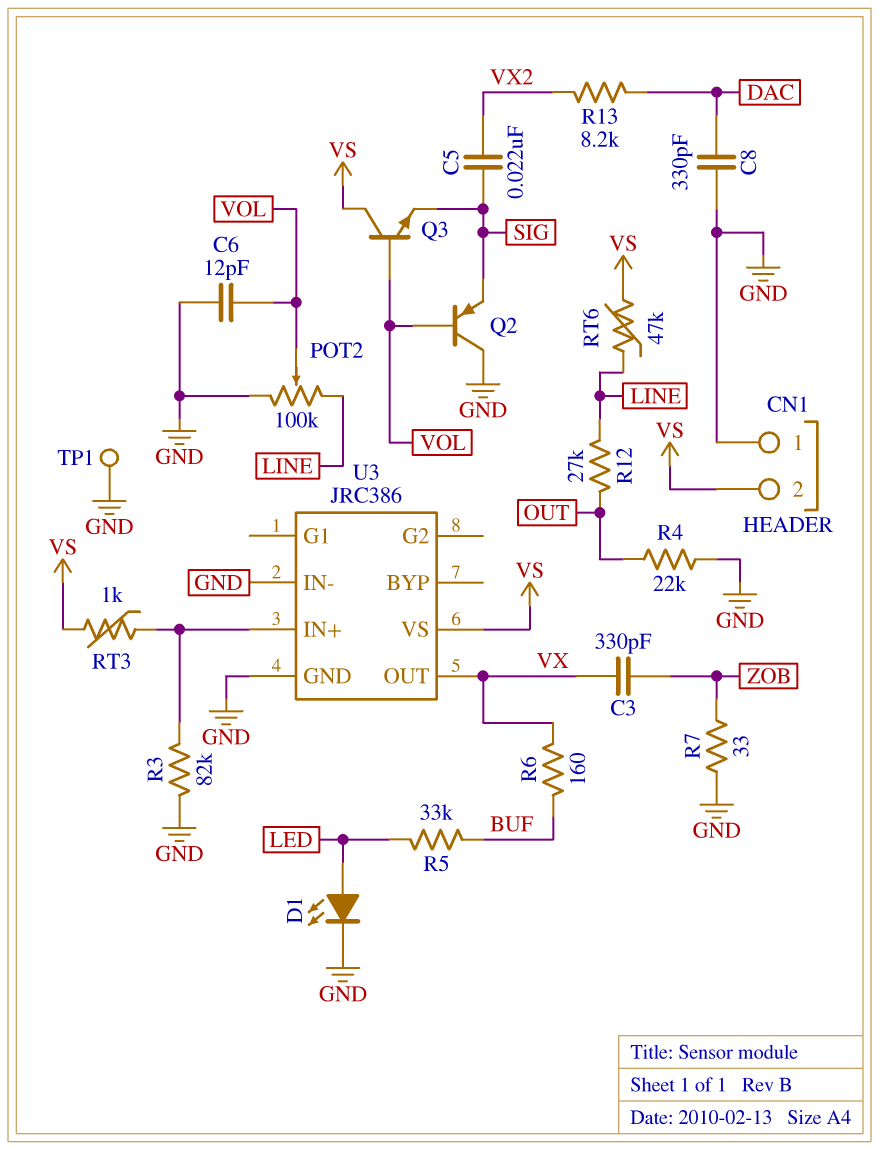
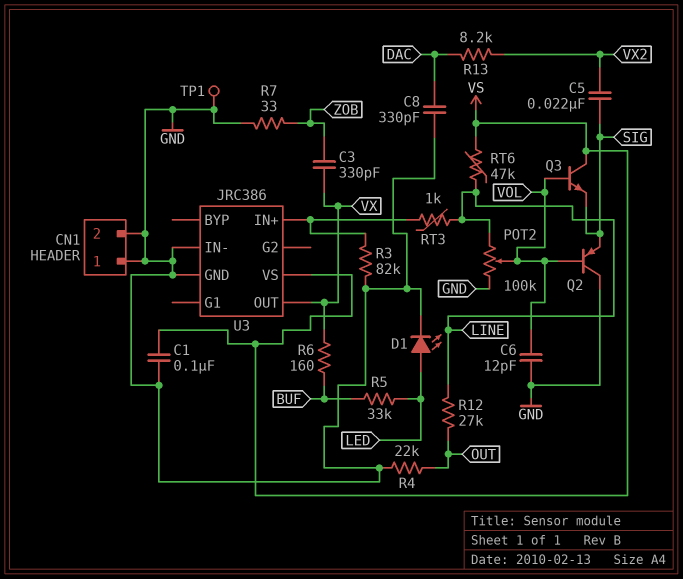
C1: none -> 100nF (GND, VS)
CN1 pin 2: VS -> GND
RT3: 1k (U3/IN+, VS) -> 1k (LINE, U3/IN+)

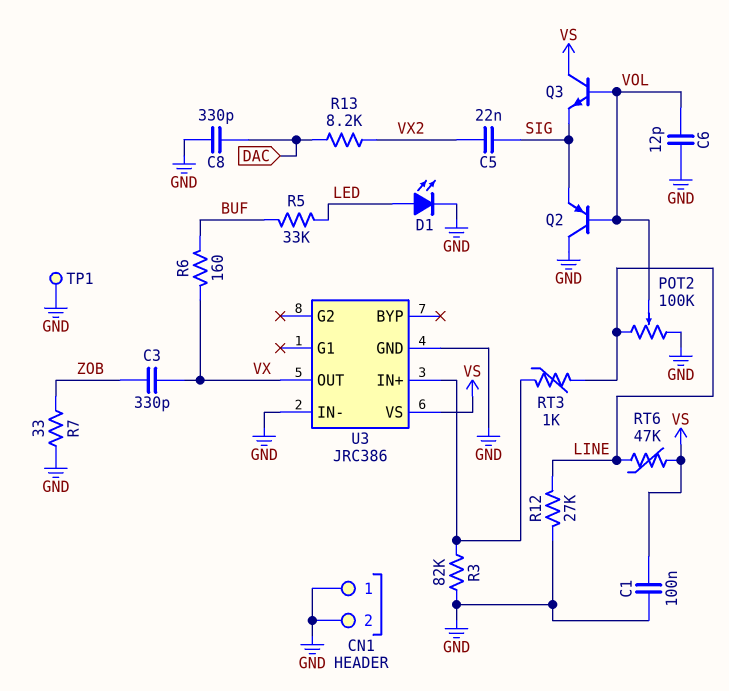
R4: 22k (GND, OUT) -> none
R12: 27k (LINE, OUT) -> 27k (GND, LINE)

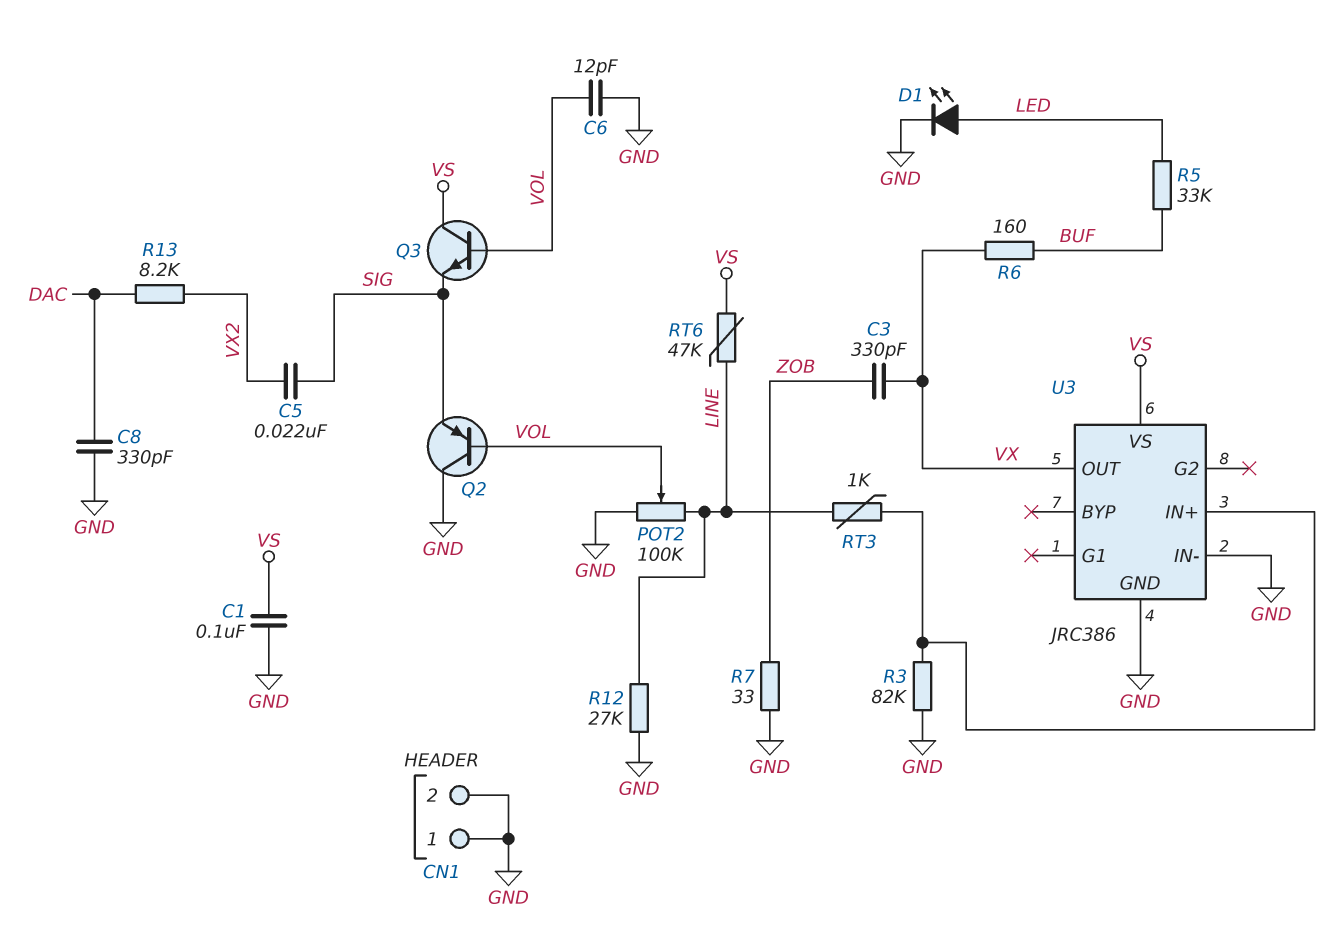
TP1: test point (GND) -> none

